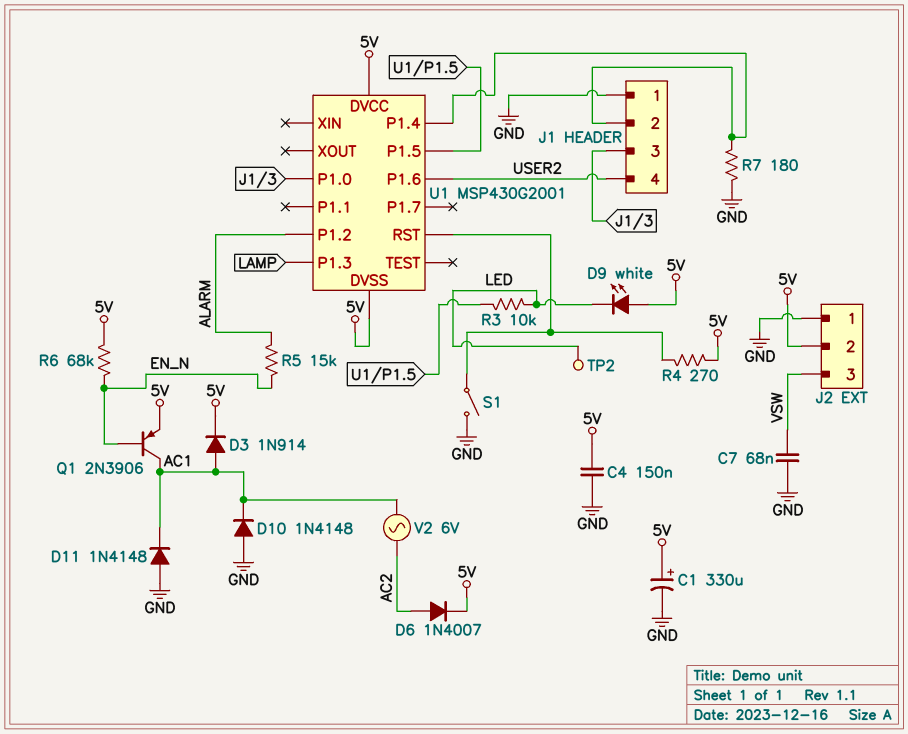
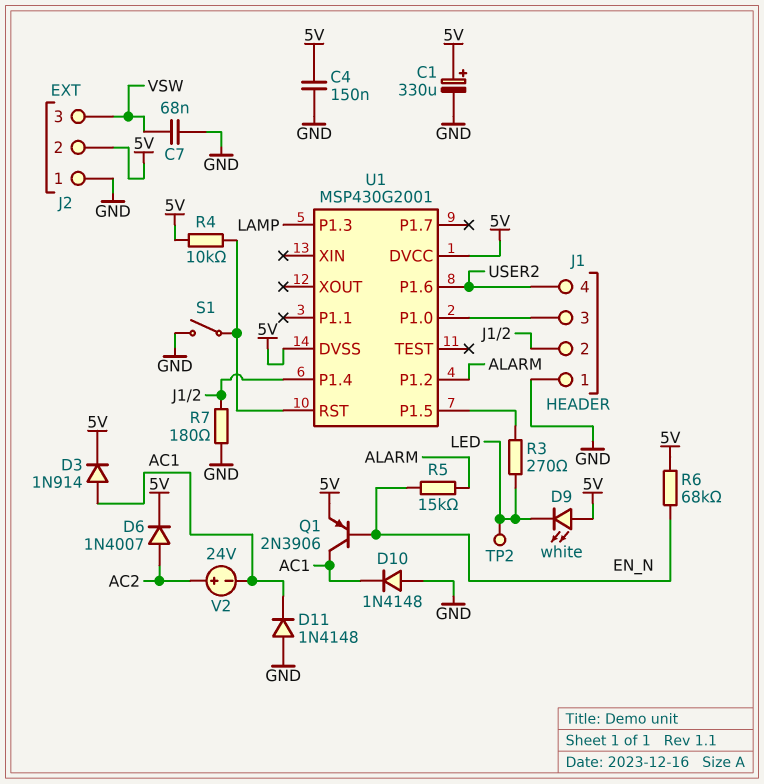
R3: 10k (LED, U1/P1.5) -> 270 (LED, U1/P1.5)
R4: 270 (5V, U1/RST) -> 10k (5V, U1/RST)
V2: AC 6V (AC1, AC2) -> 24V (plus AC2, minus AC1)

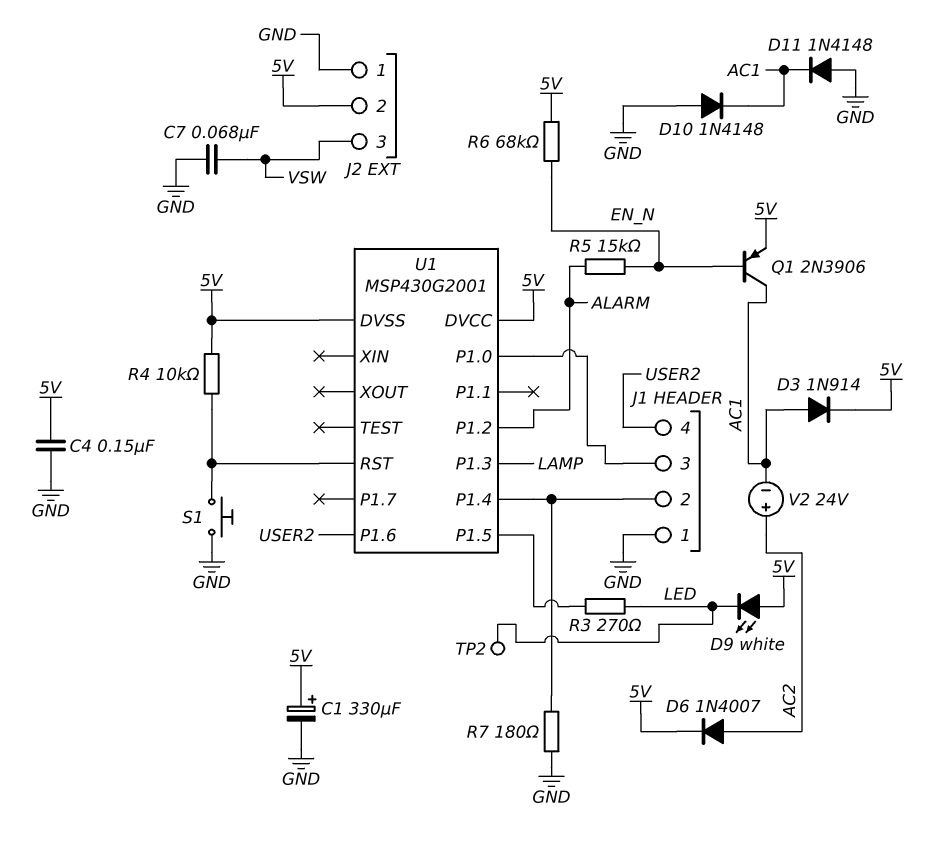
S1: switch (GND, U1/RST) -> button (GND, U1/RST)

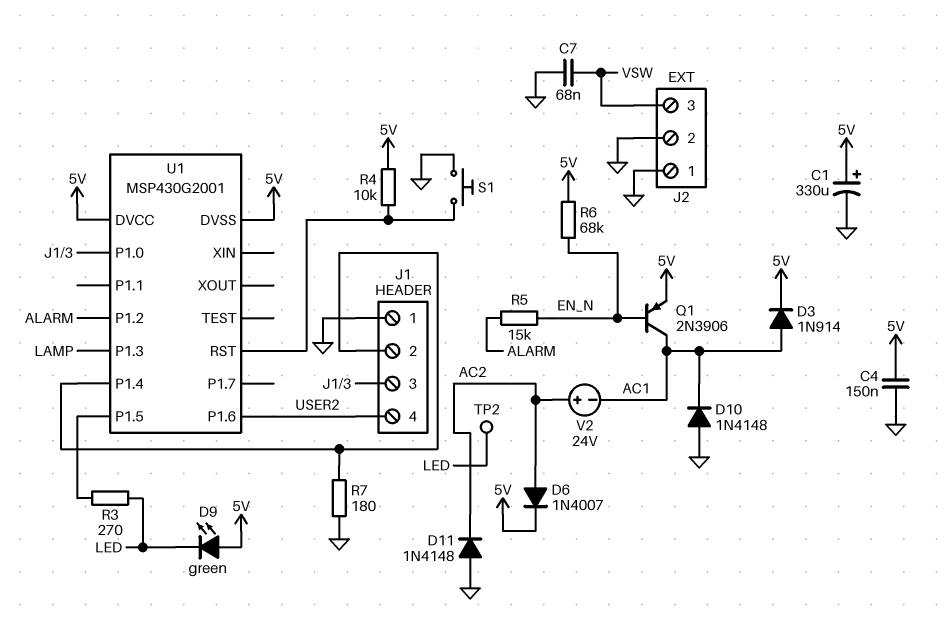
D9: LED white (A 5V, K LED) -> LED green (A 5V, K LED)
D11: diode 1N4148 (A GND, K AC1) -> diode 1N4148 (A GND, K AC2)
J2 pin 2: 5V -> GND

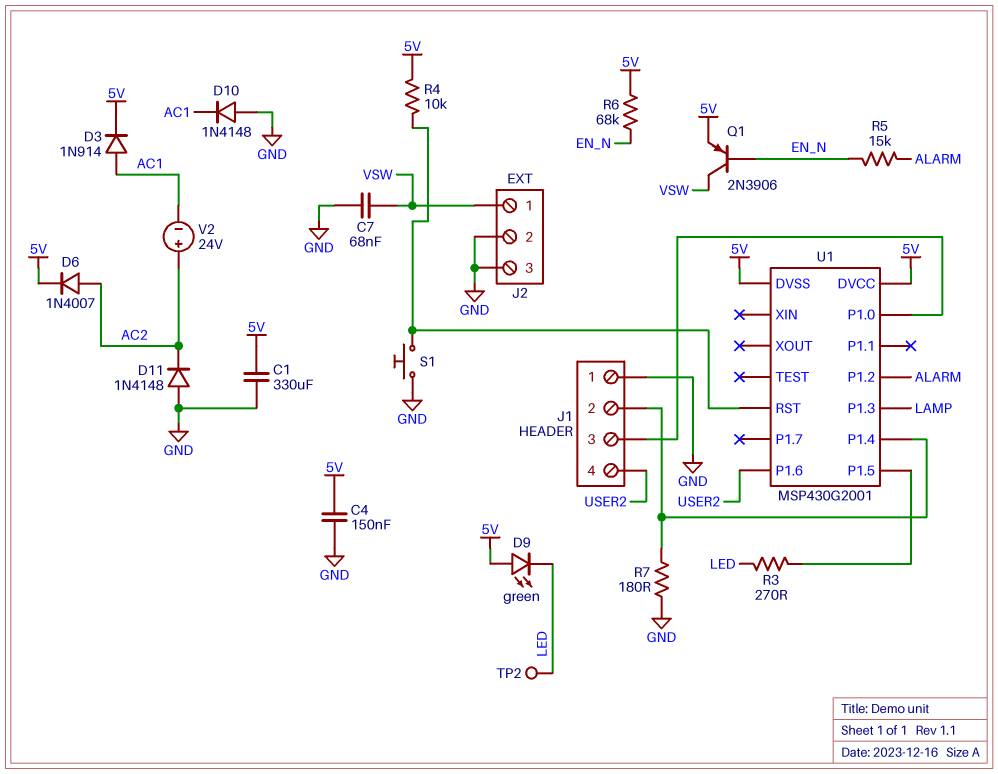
C1: 330uF (plus 5V, minus GND) -> 330uF (5V, GND)
J2 pin 1: GND -> VSW
J2 pin 3: VSW -> GND
Q1: PNP 2N3906 (B EN_N, C AC1, E 5V) -> PNP 2N3906 (B EN_N, C VSW, E 5V)

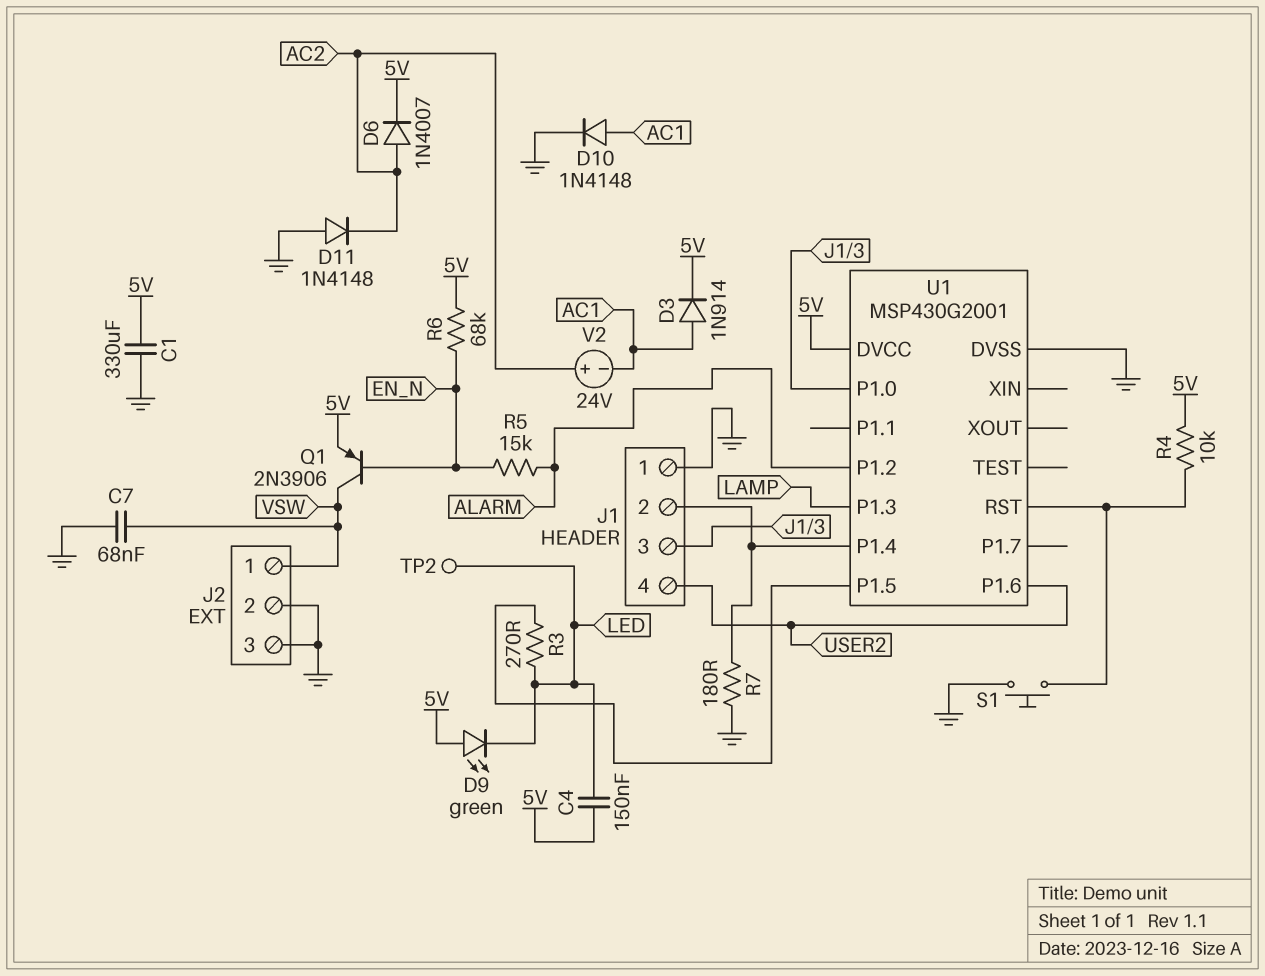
C4: 150nF (5V, GND) -> 150nF (5V, LED)
D10: diode 1N4148 (A GND, K AC1) -> diode 1N4148 (A AC1, K GND)
U1 pin DVSS: 5V -> GND

